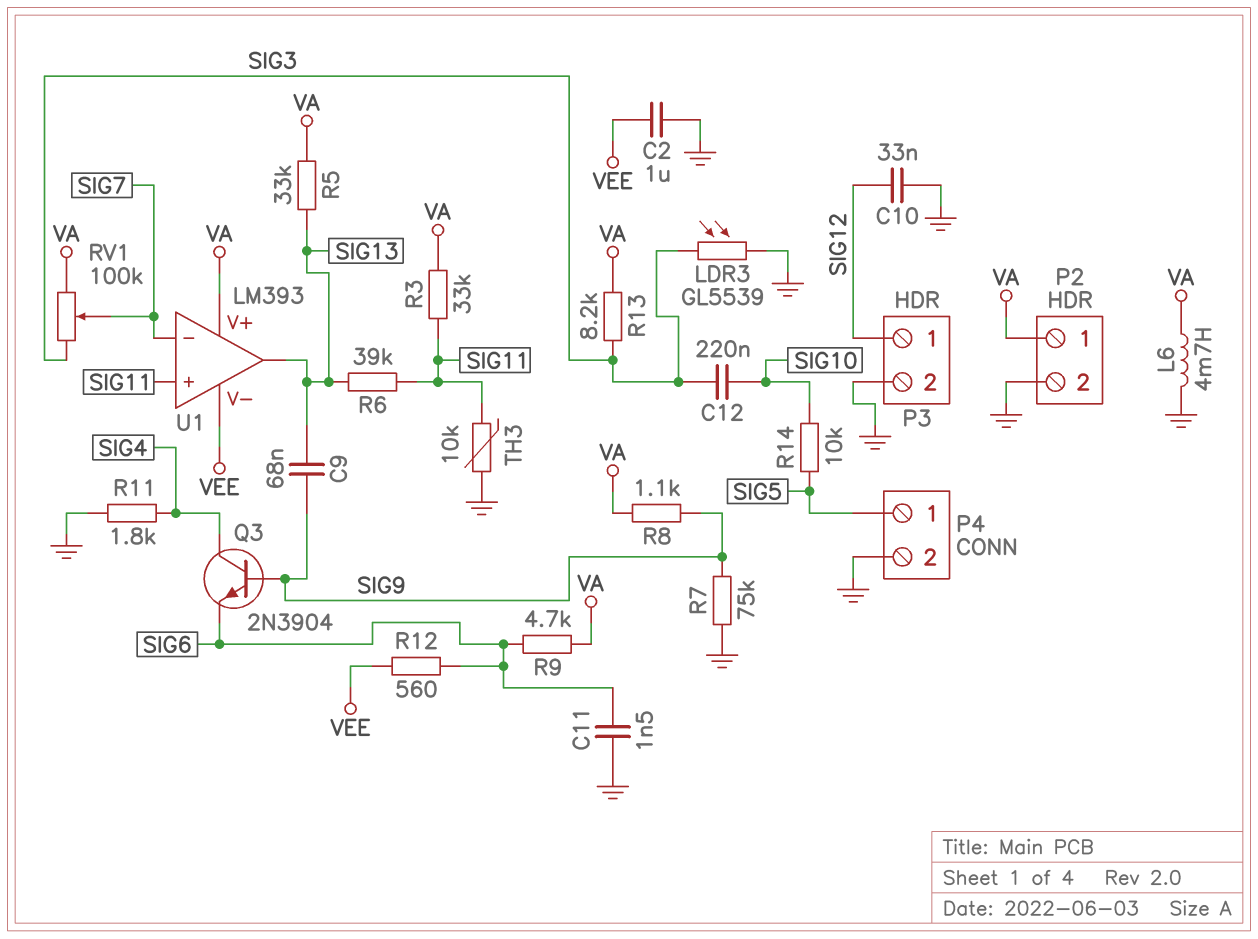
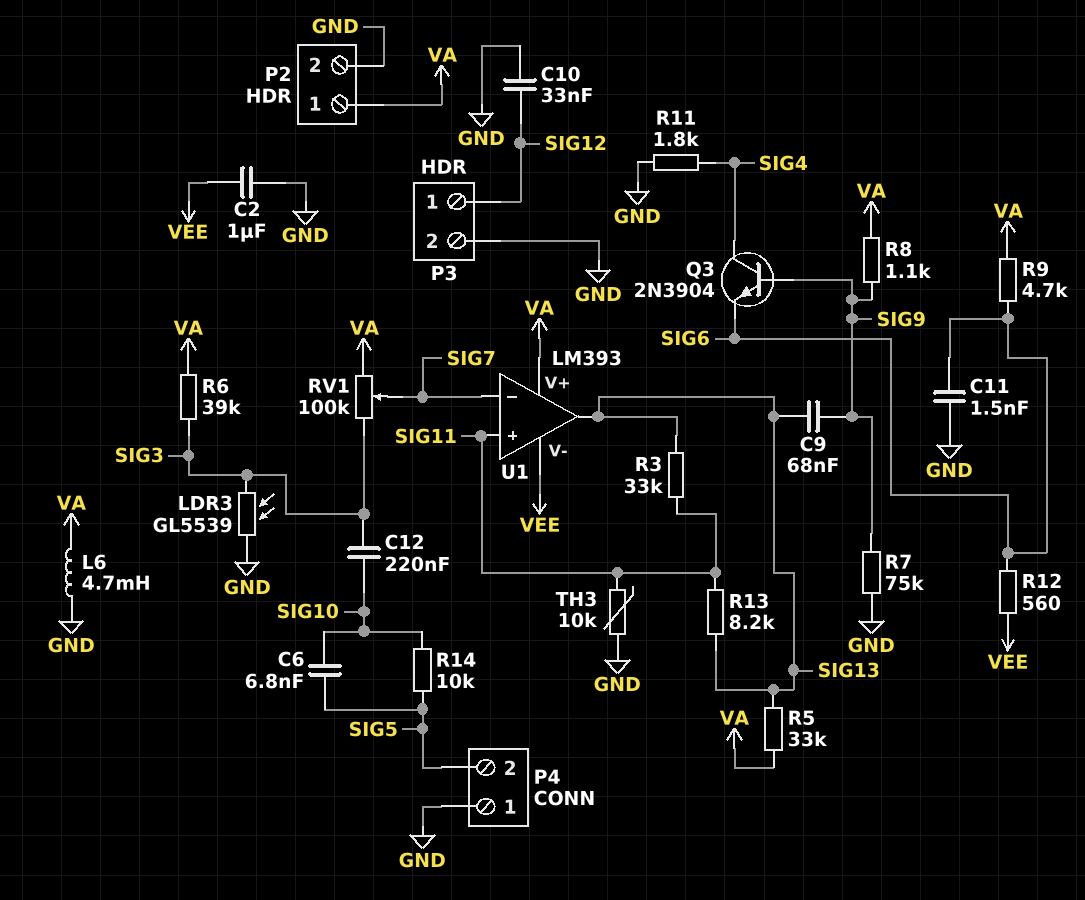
C6: none -> 6.8nF (SIG5, SIG10)
P4 pin 1: SIG5 -> GND
P4 pin 2: GND -> SIG5
R3: 33k (SIG11, VA) -> 33k (SIG11, SIG13)
R6: 39k (SIG11, SIG13) -> 39k (SIG3, VA)
R13: 8.2k (SIG3, VA) -> 8.2k (SIG11, SIG13)

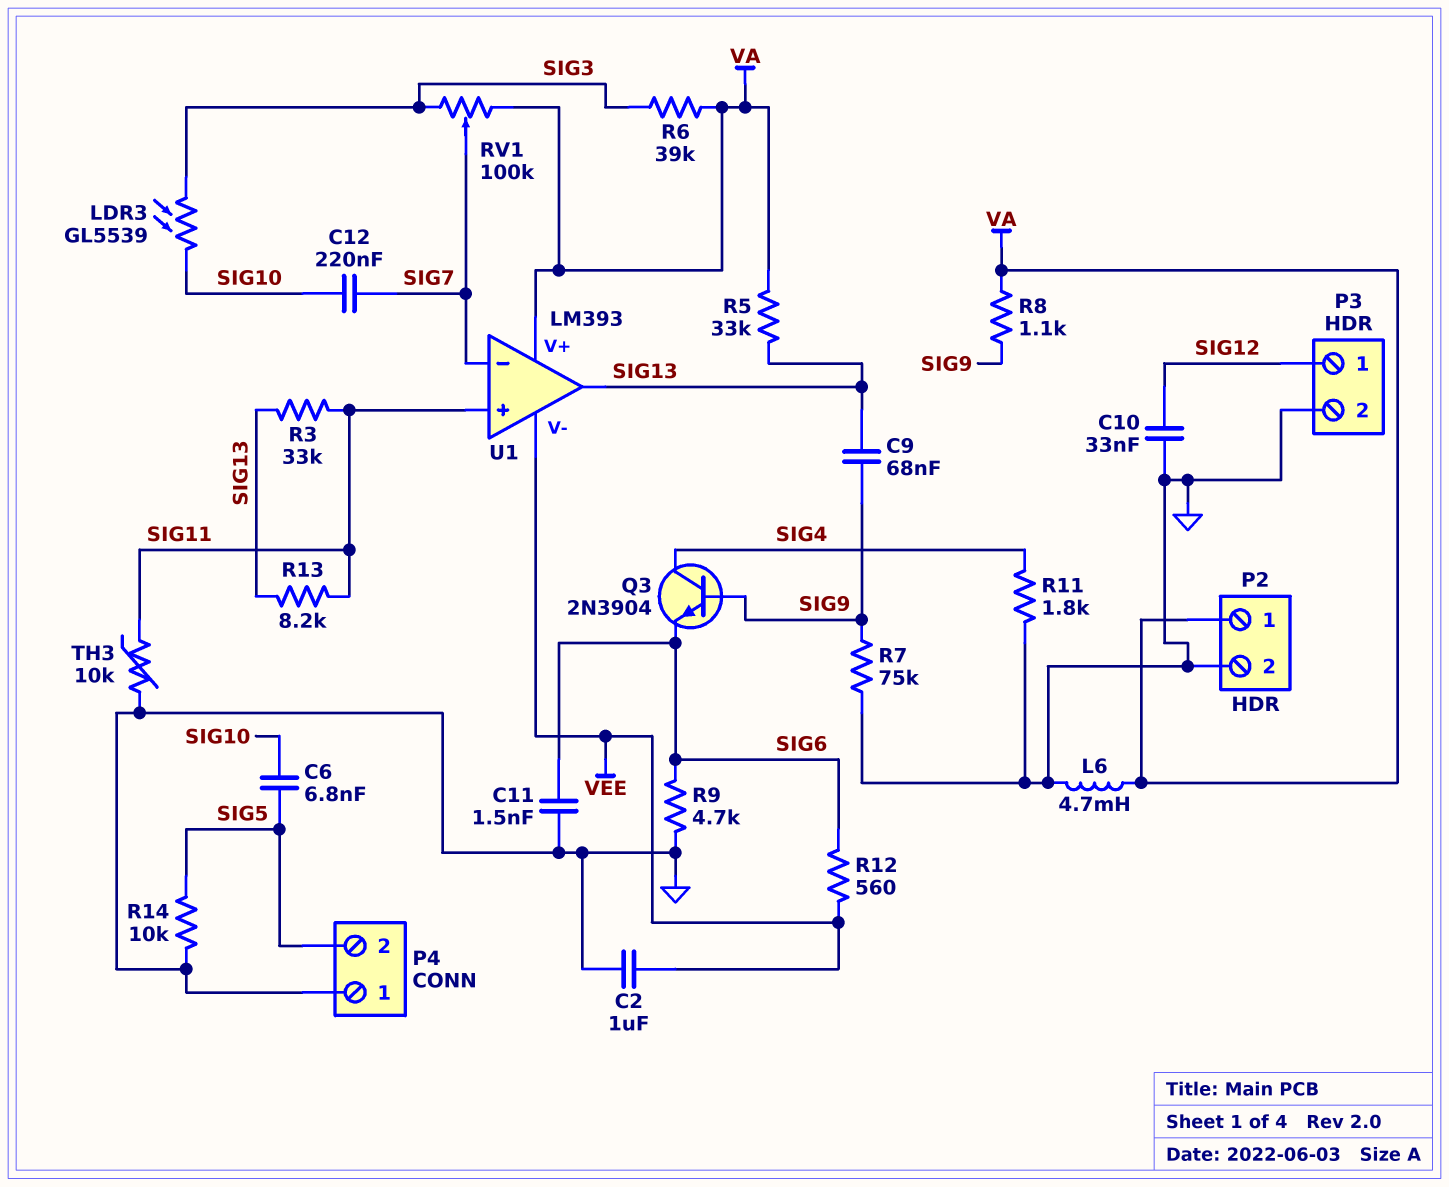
C12: 220nF (SIG3, SIG10) -> 220nF (SIG7, SIG10)
LDR3: GL5539 (GND, SIG3) -> GL5539 (SIG3, SIG10)
R9: 4.7k (SIG6, VA) -> 4.7k (GND, SIG6)
R14: 10k (SIG5, SIG10) -> 10k (GND, SIG5)

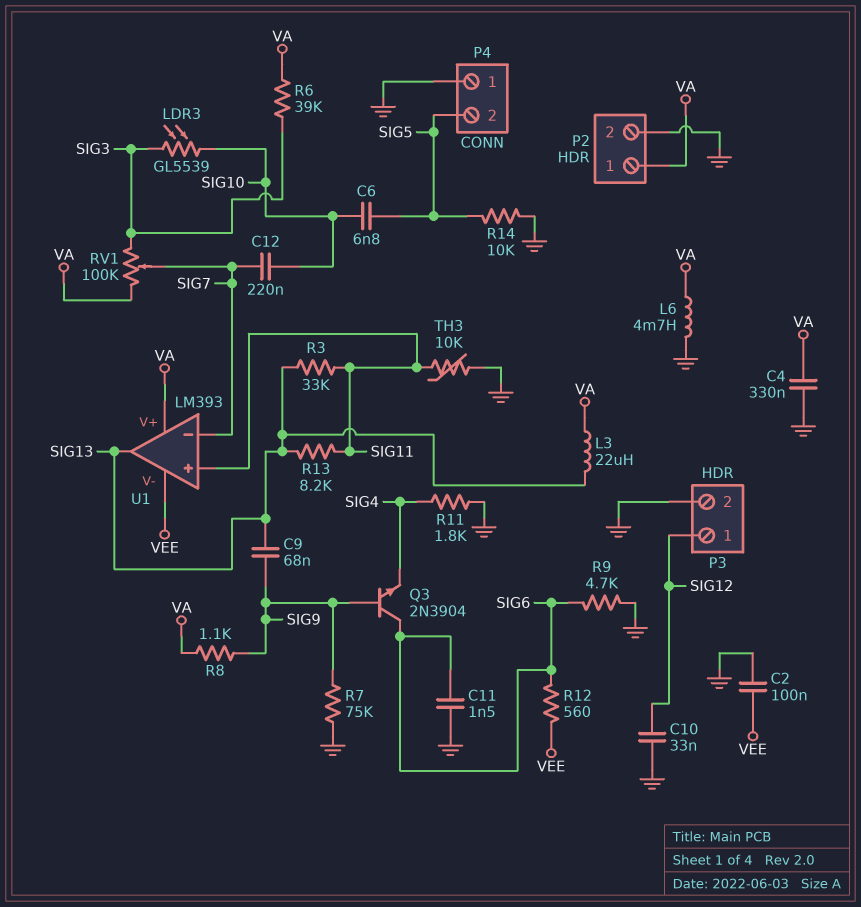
C2: 1uF (GND, VEE) -> 100nF (GND, VEE)
C4: none -> 330nF (GND, VA)
L3: none -> 22uH (SIG13, VA)
Q3: NPN 2N3904 (B SIG9, C SIG4, E SIG6) -> NPN 2N3904 (B SIG9, C SIG6, E SIG4)
R5: 33k (SIG13, VA) -> none

